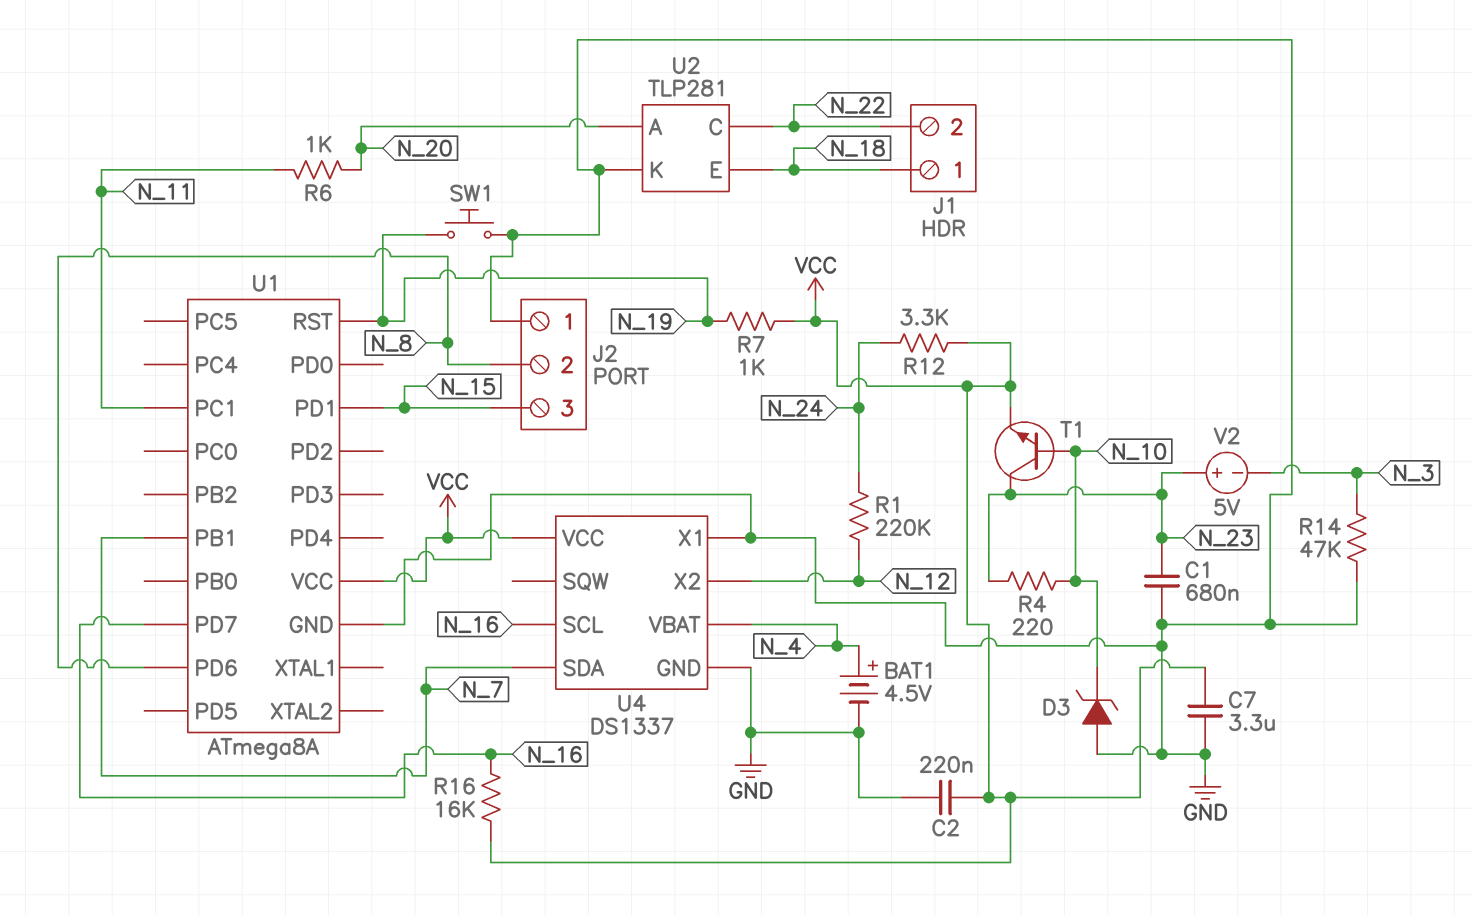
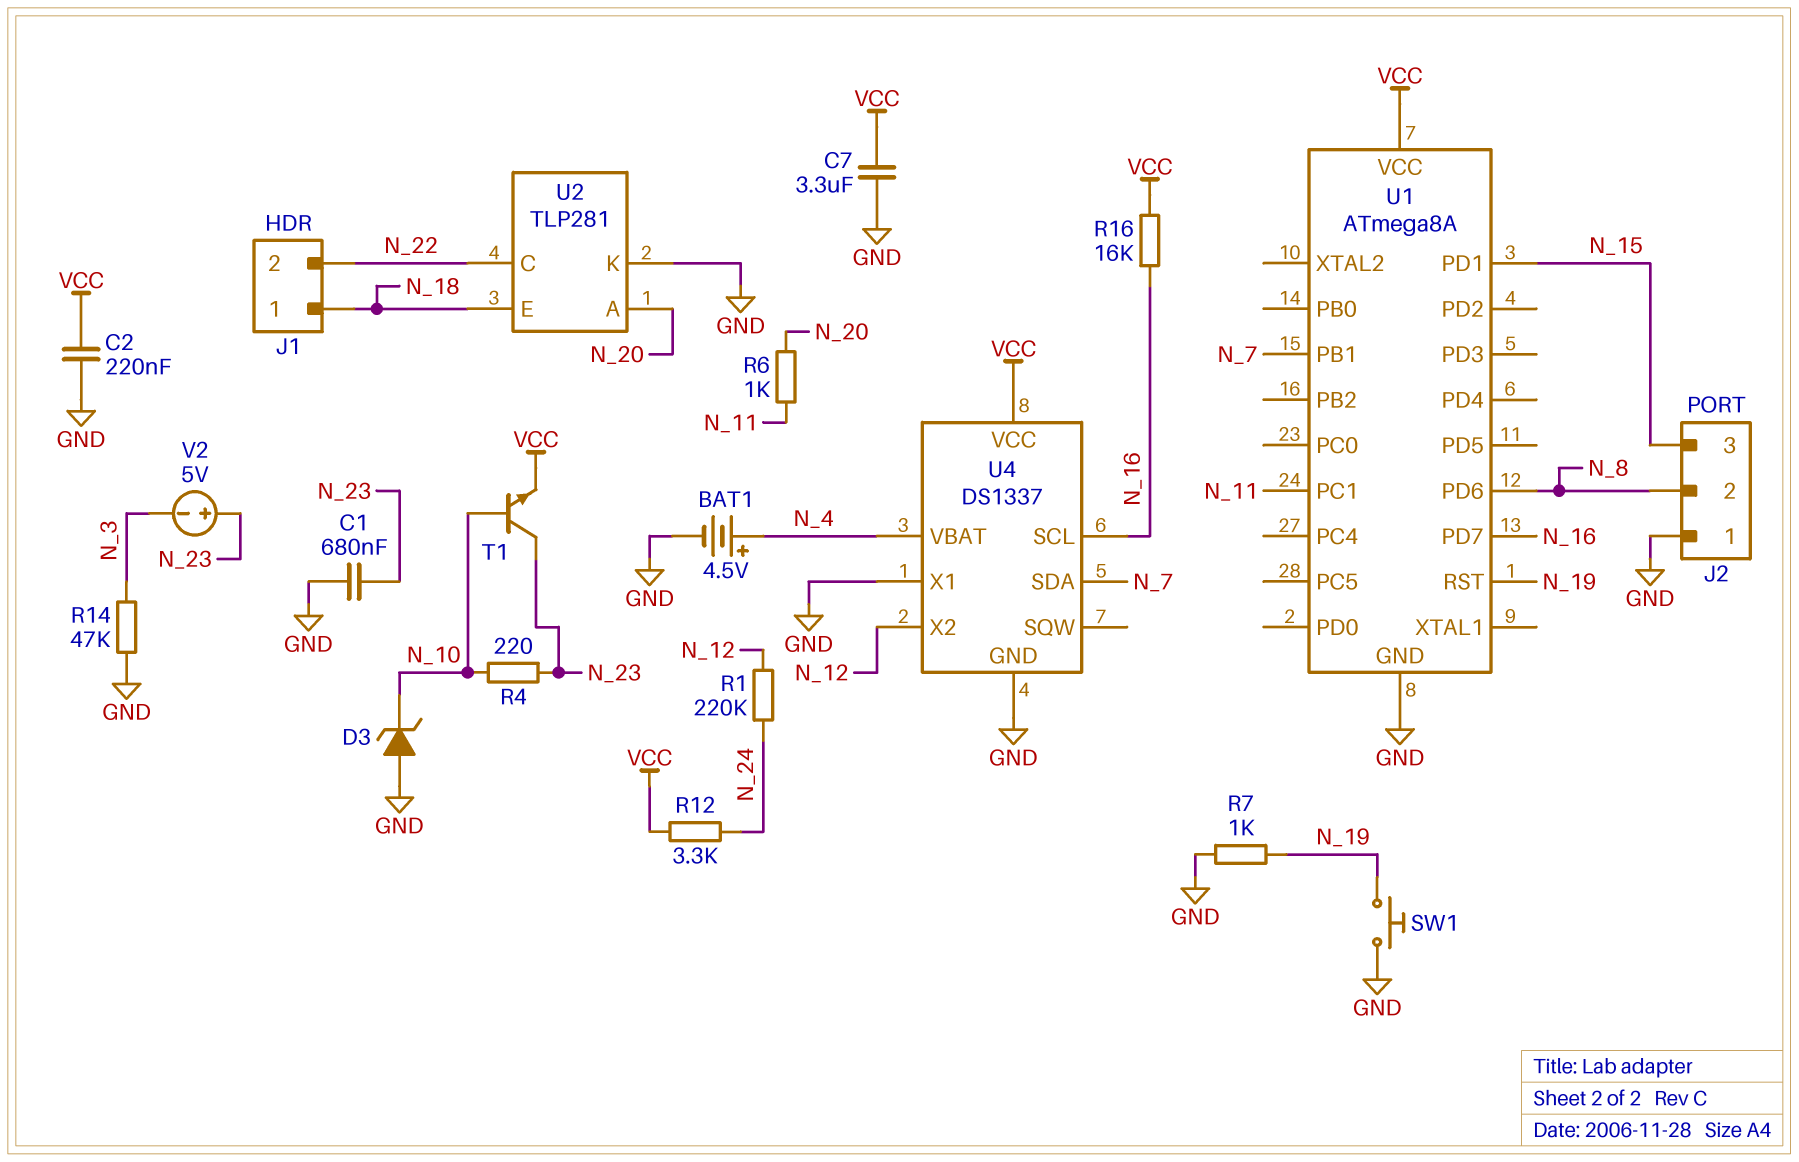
R7: 1k (N_19, VCC) -> 1k (GND, N_19)

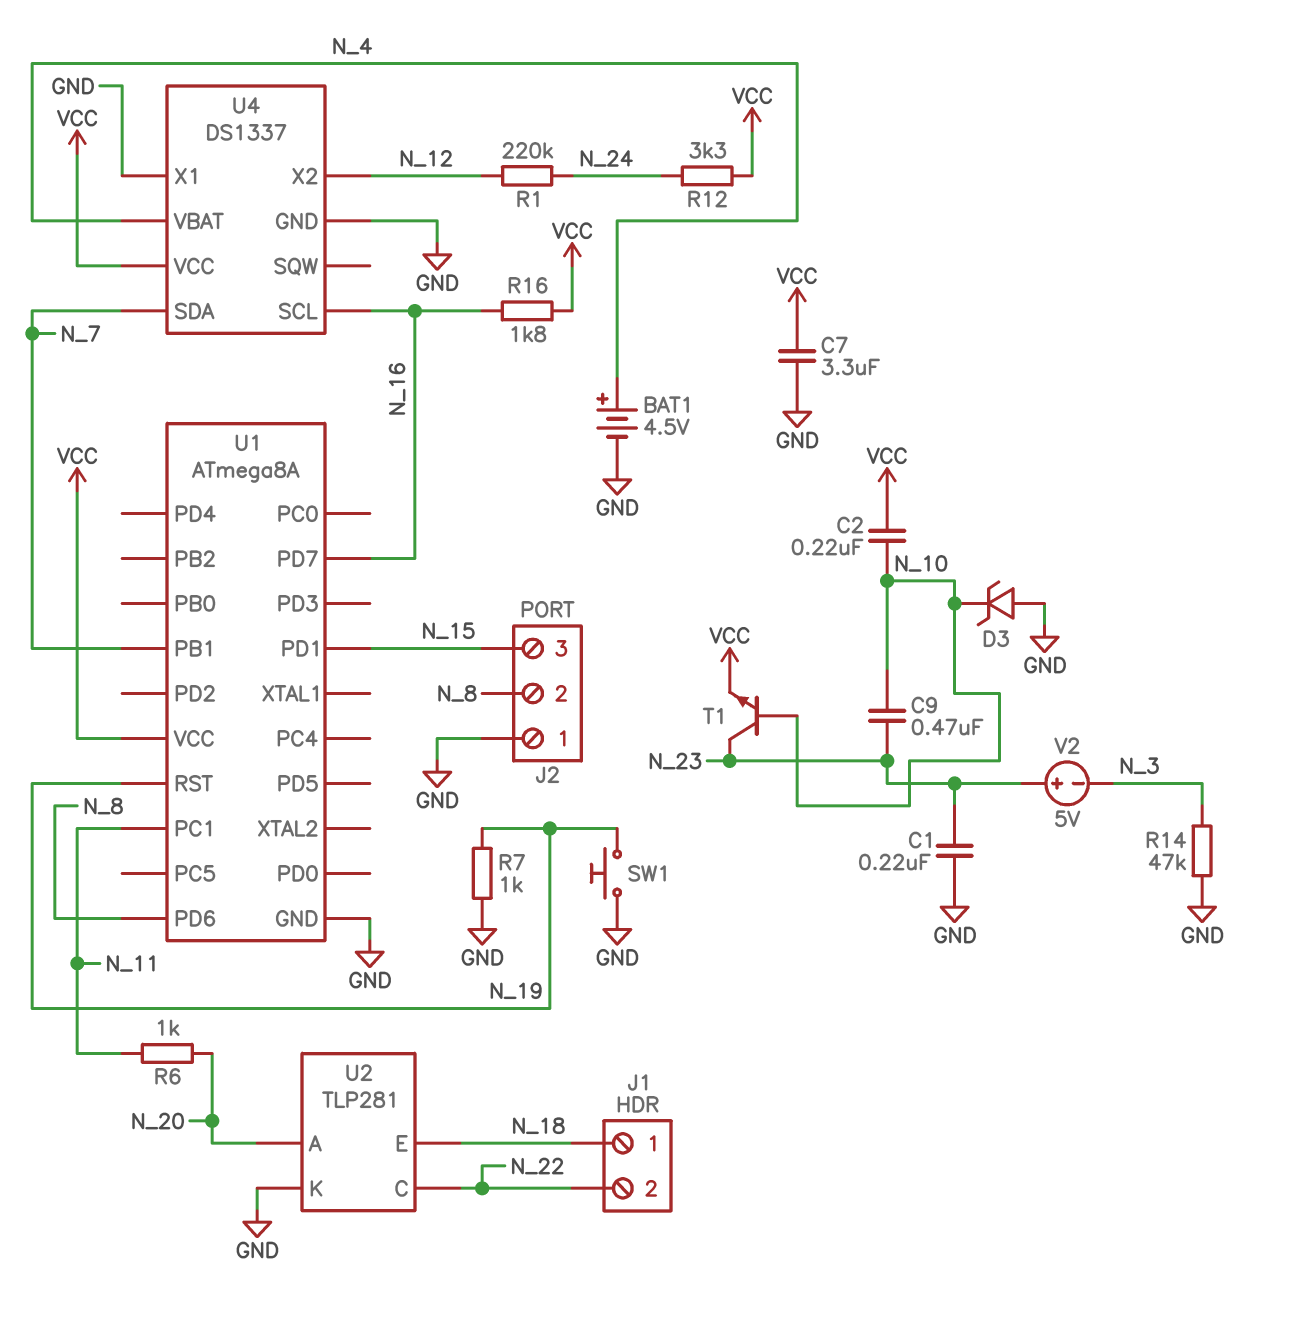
C1: 680nF (GND, N_23) -> 220nF (GND, N_23)
C2: 220nF (GND, VCC) -> 220nF (N_10, VCC)
C9: none -> 470nF (N_10, N_23)
R4: 220 (N_10, N_23) -> none
R16: 16k (N_16, VCC) -> 1.8k (N_16, VCC)

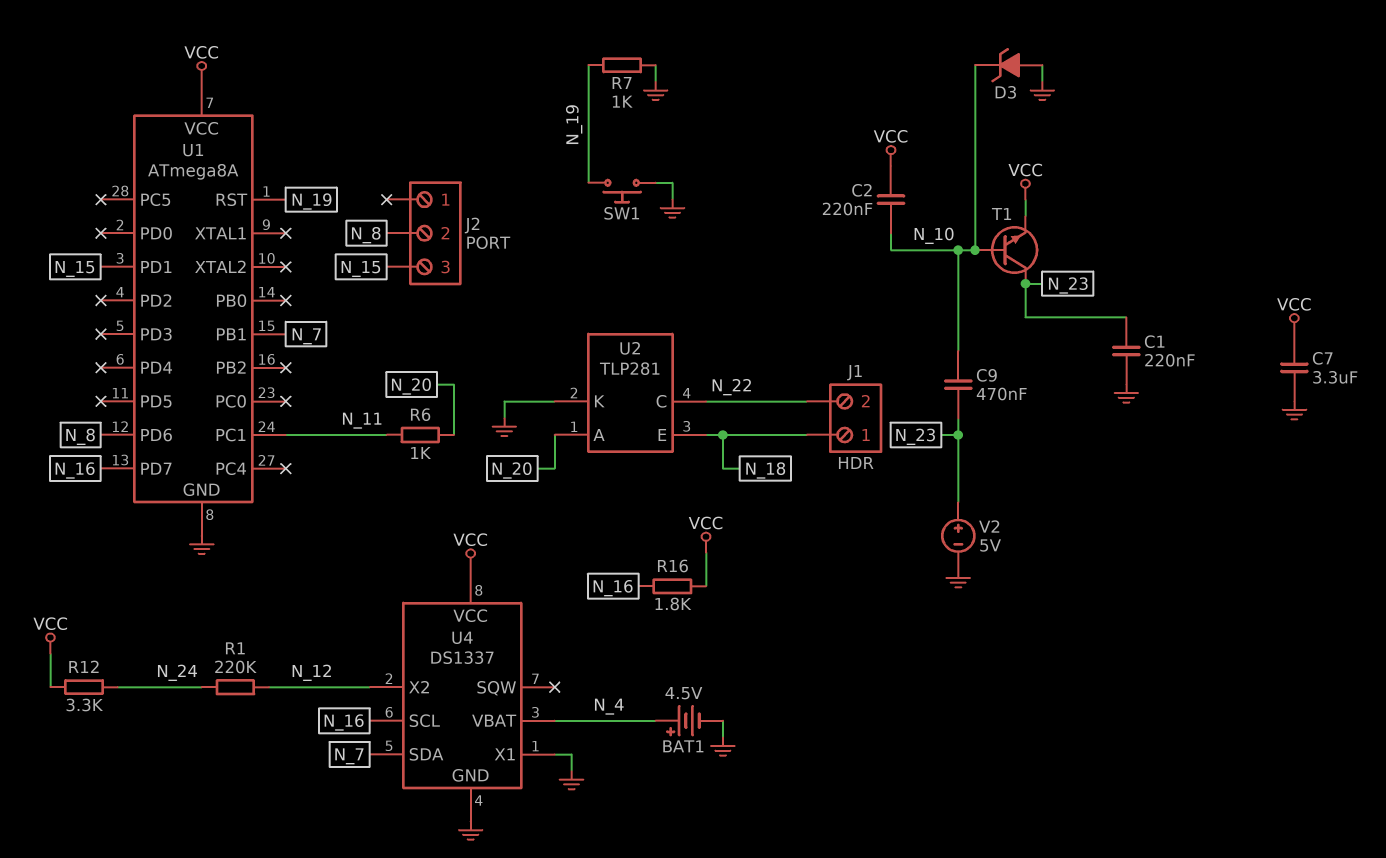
J2 pin 1: GND -> none
R14: 47k (GND, N_3) -> none
V2: 5V (plus N_23, minus N_3) -> 5V (plus N_23, minus GND)

